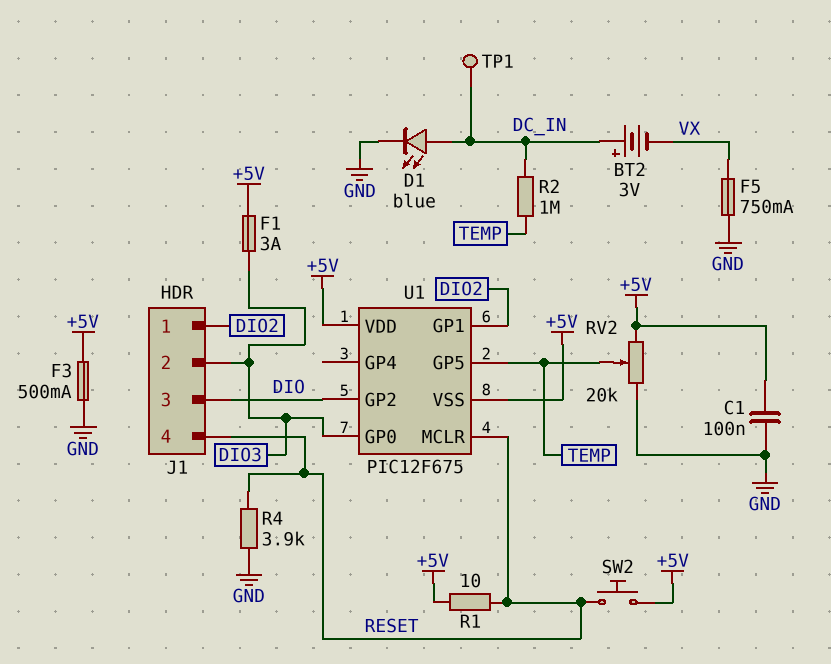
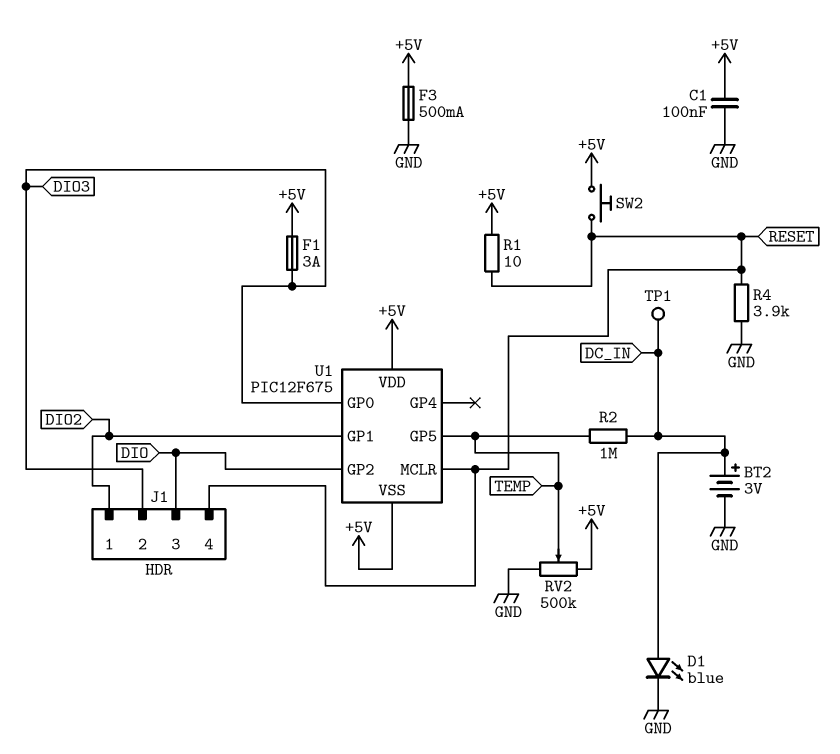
BT2: 3V (plus DC_IN, minus VX) -> 3V (plus DC_IN, minus GND)
F5: 750mA (GND, VX) -> none
RV2: 20k (+5V, GND, wiper TEMP) -> 500k (+5V, GND, wiper TEMP)

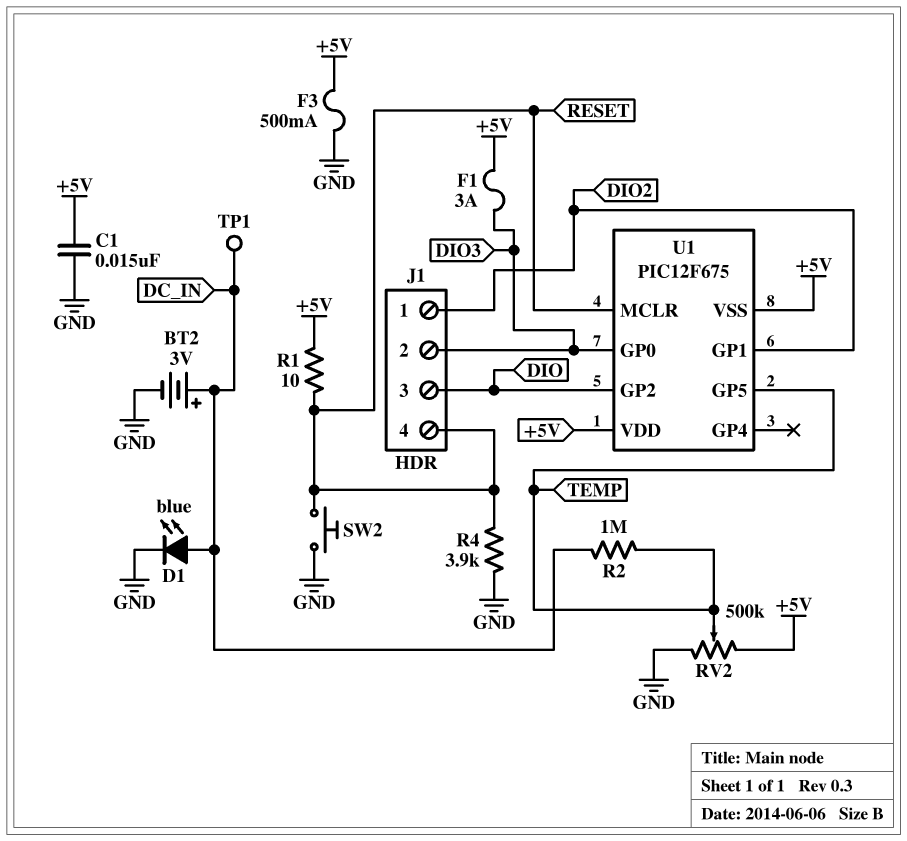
C1: 100nF (+5V, GND) -> 15nF (+5V, GND)
SW2: button (+5V, RESET) -> button (GND, RESET)

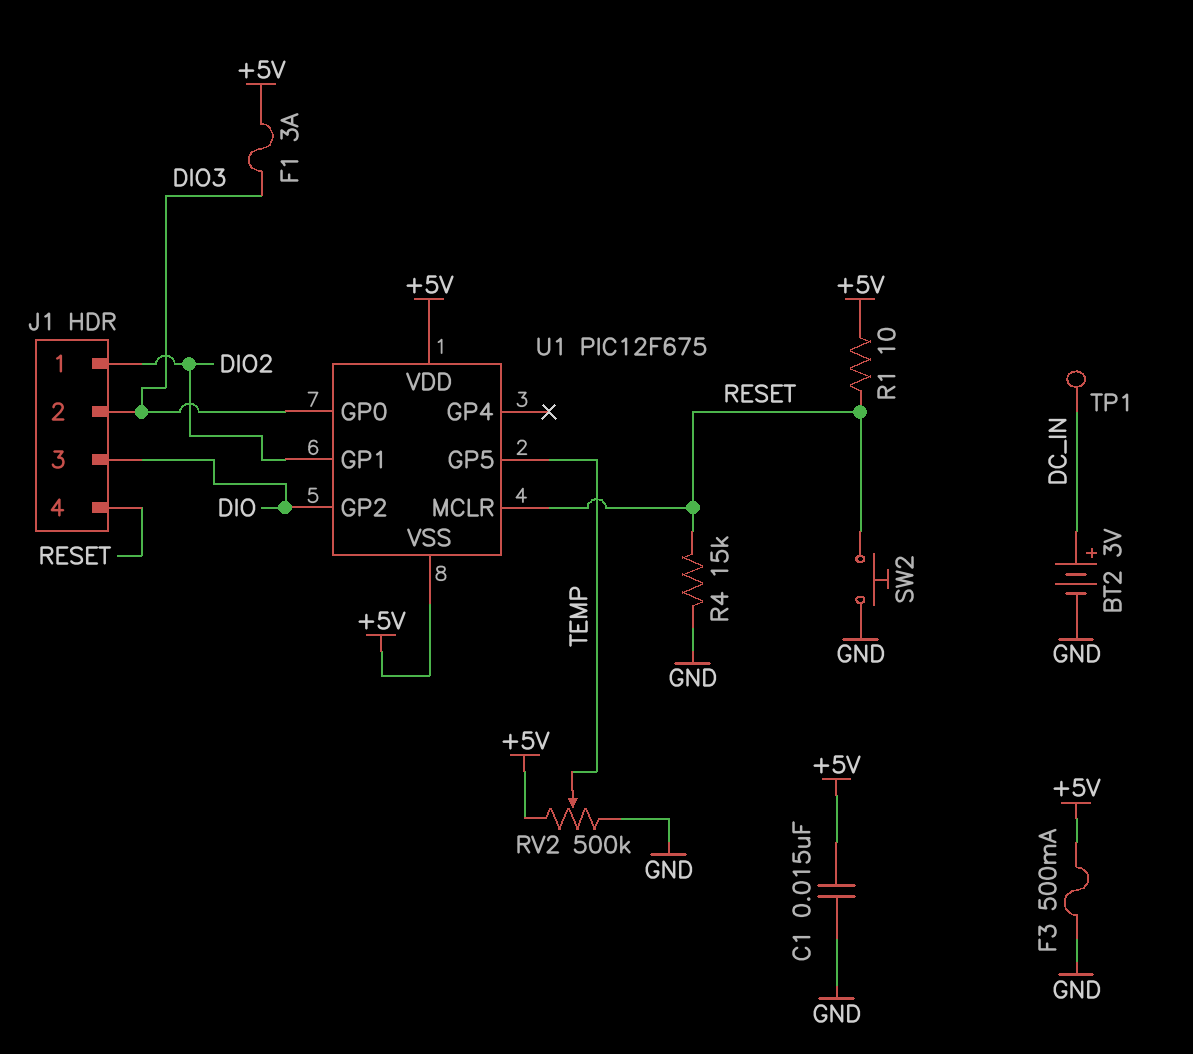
D1: LED blue (A DC_IN, K GND) -> none
R2: 1M (DC_IN, TEMP) -> none
R4: 3.9k (GND, RESET) -> 15k (GND, RESET)

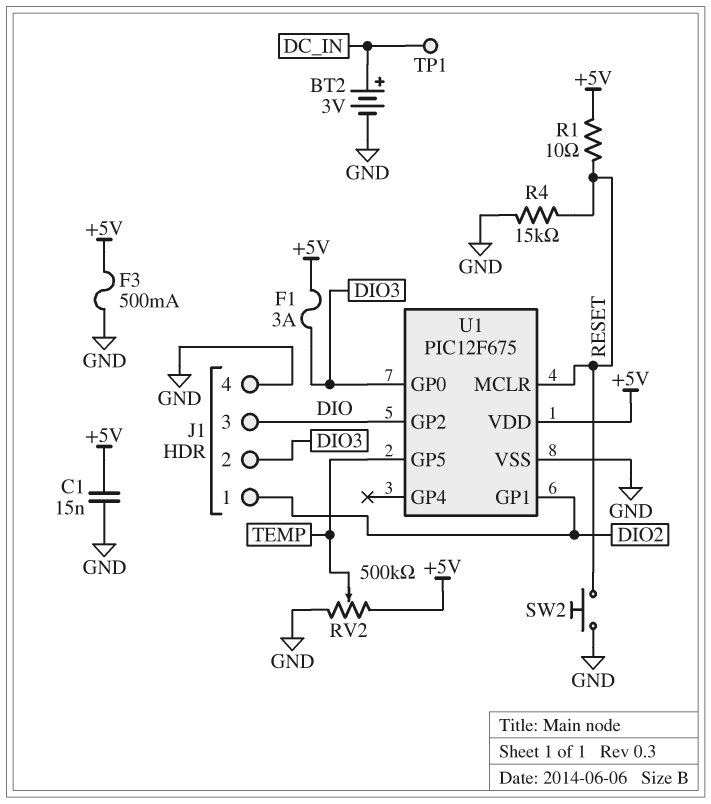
J1 pin 4: RESET -> GND
U1 pin VSS: +5V -> GND

